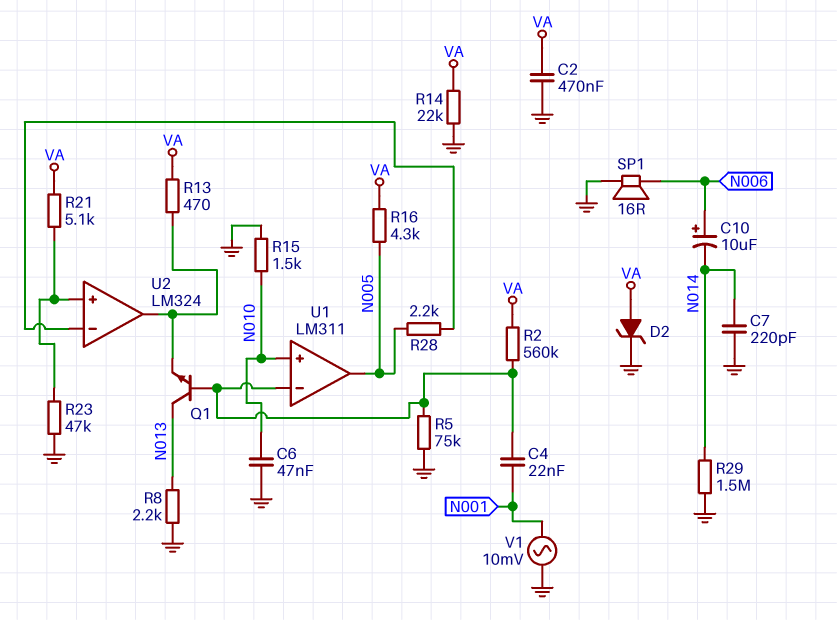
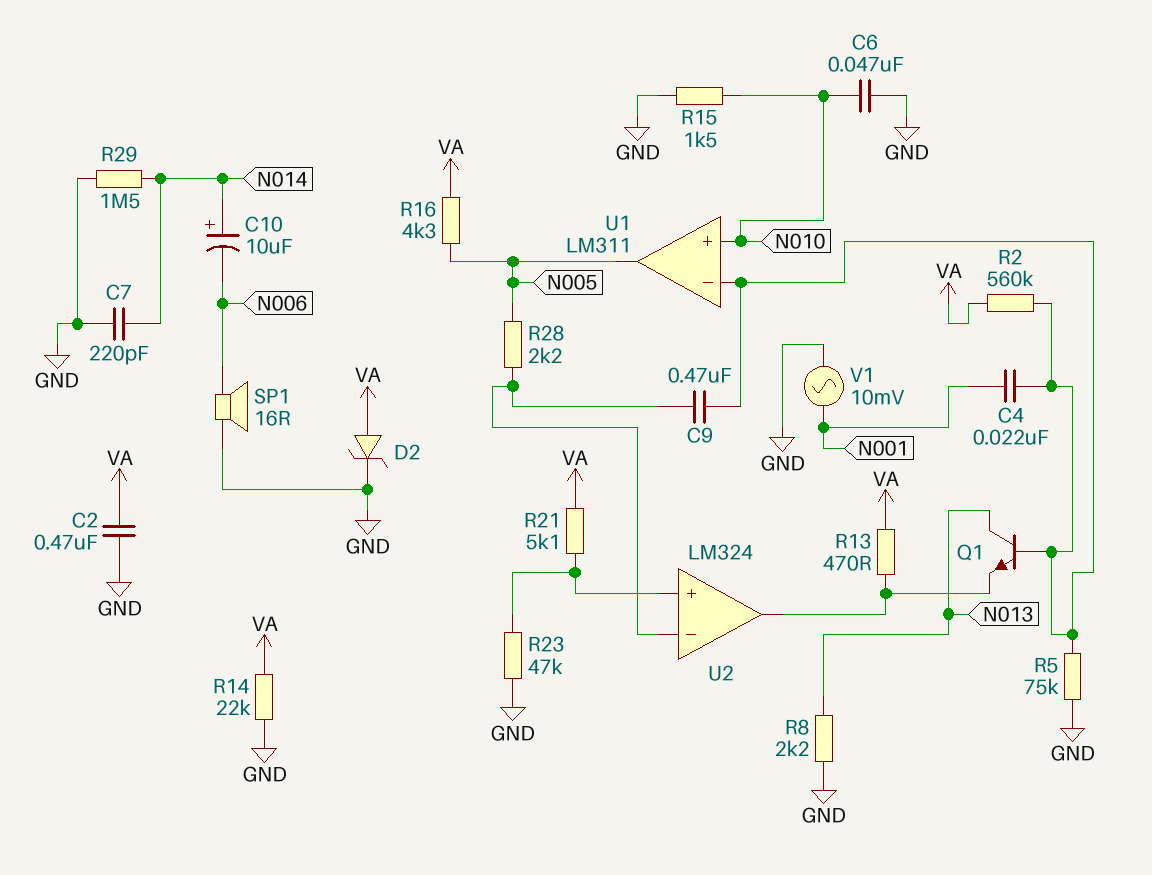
C9: none -> 470nF (U1/in-, U2/in-)
C10: 10uF (plus N006, minus N014) -> 10uF (plus N014, minus N006)

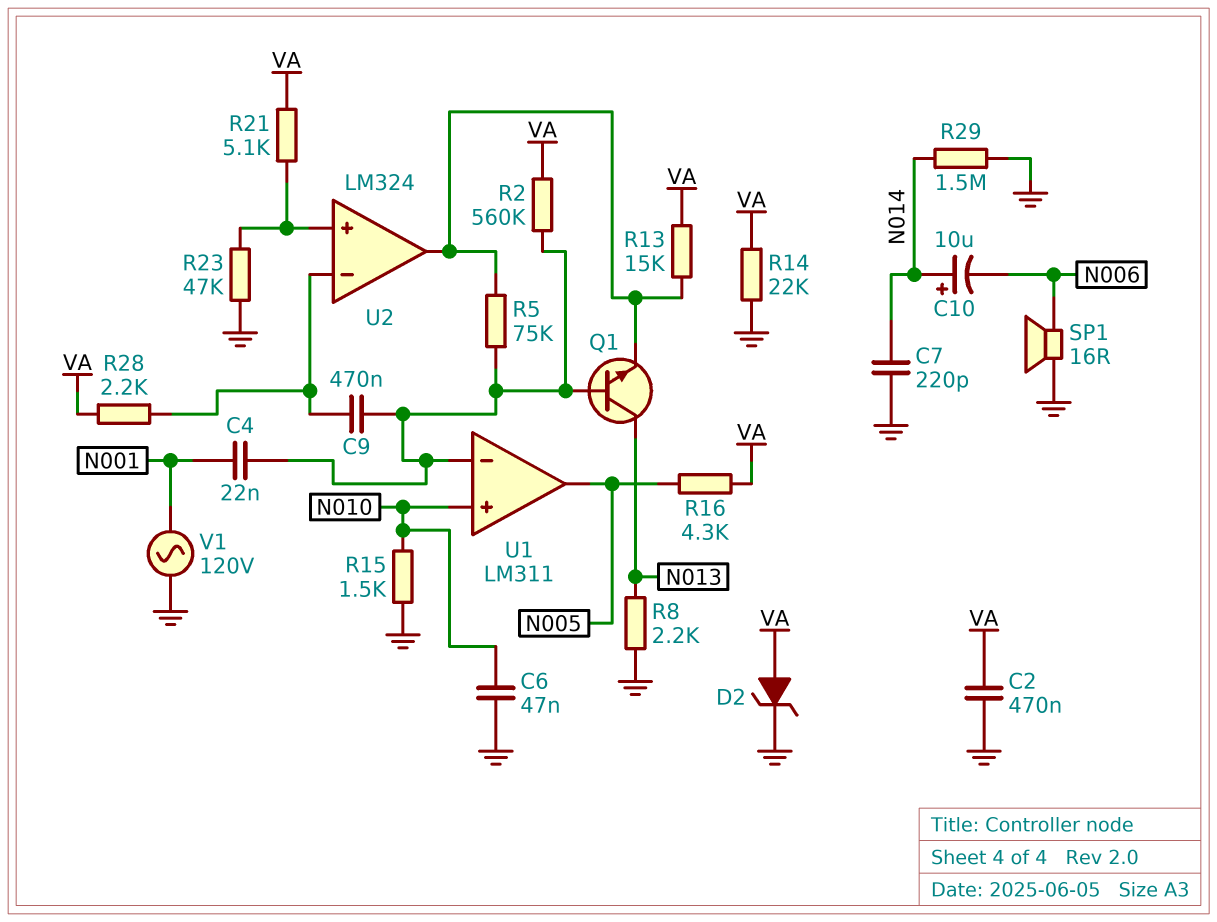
R5: 75k (GND, U1/in-) -> 75k (U1/in-, U2/out)
R13: 470 (U2/out, VA) -> 15k (U2/out, VA)
R28: 2.2k (N005, U2/in-) -> 2.2k (U2/in-, VA)
V1: AC 10mV (GND, N001) -> AC 120V (GND, N001)

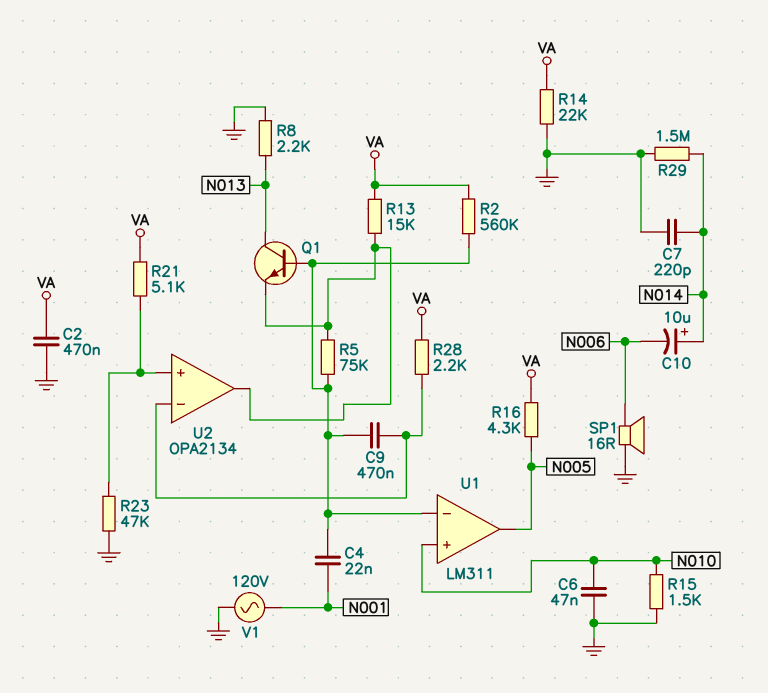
D2: zener (A VA, K GND) -> none
U2: LM324 -> OPA2134

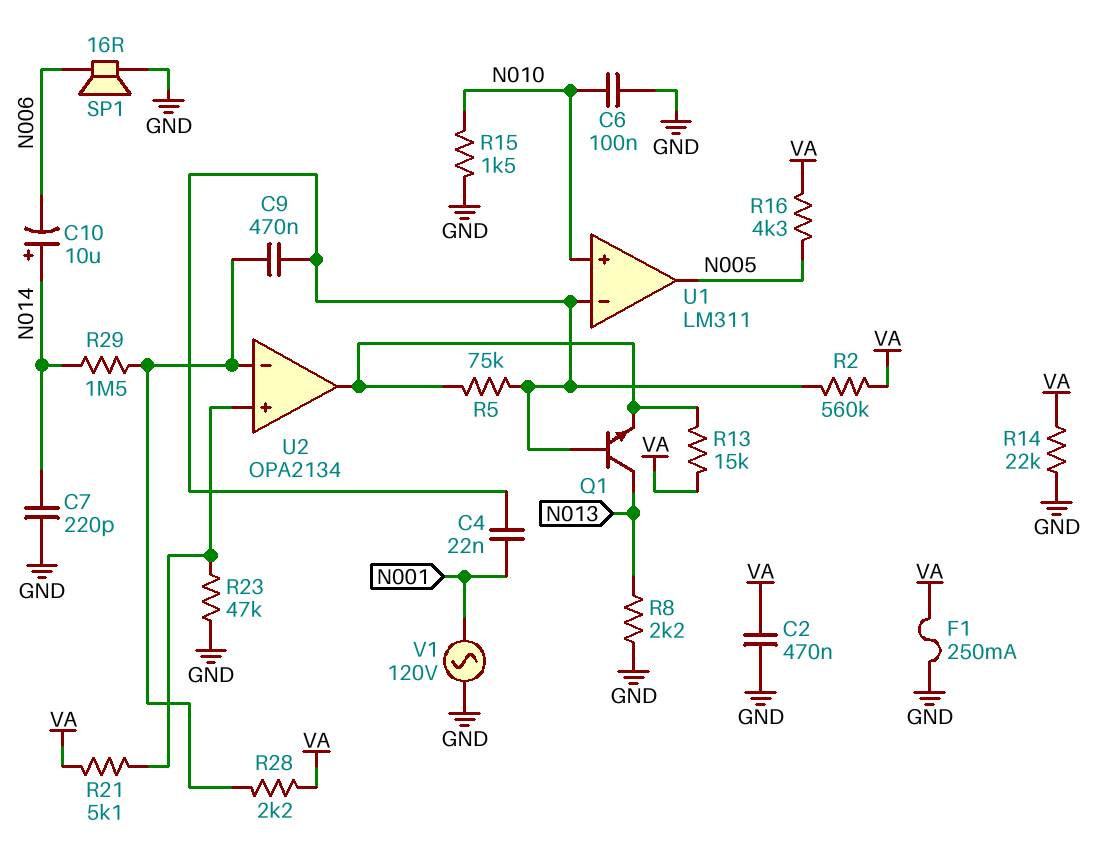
C6: 47nF (GND, N010) -> 100nF (GND, N010)
F1: none -> 250mA (GND, VA)
R29: 1.5M (GND, N014) -> 1.5M (N014, U2/in-)

